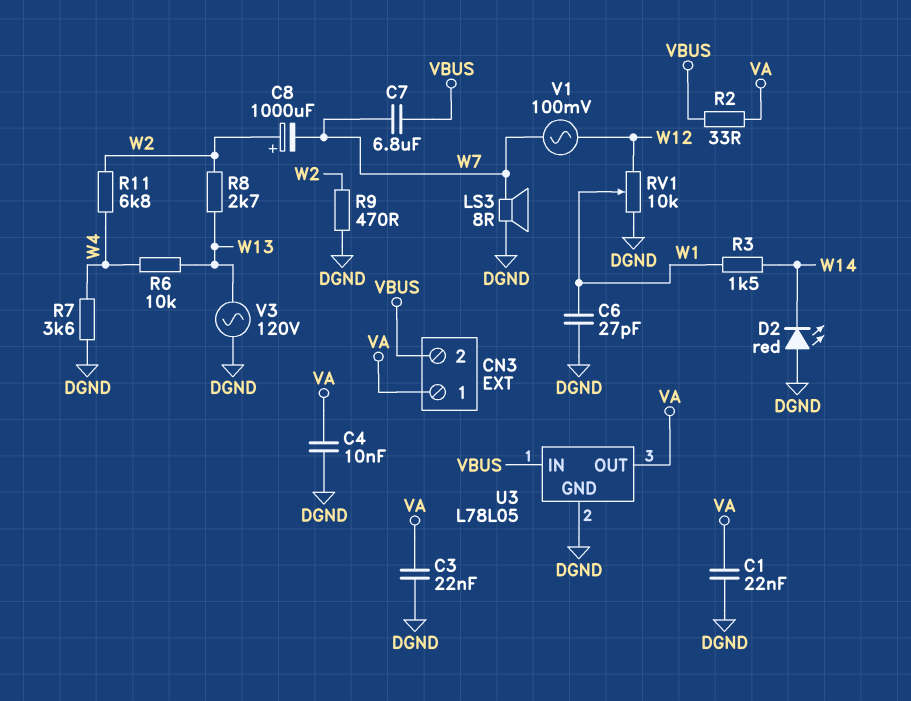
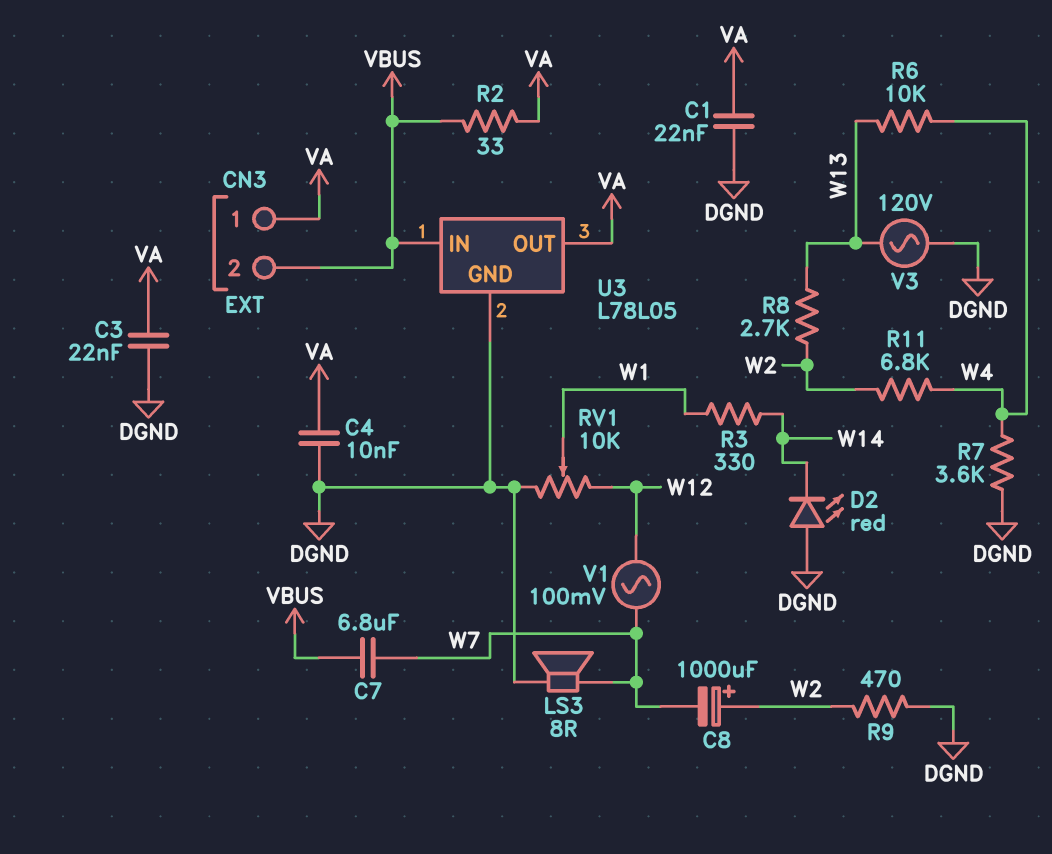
C6: 27pF (DGND, W1) -> none
R3: 1.5k (W1, W14) -> 330 (W1, W14)

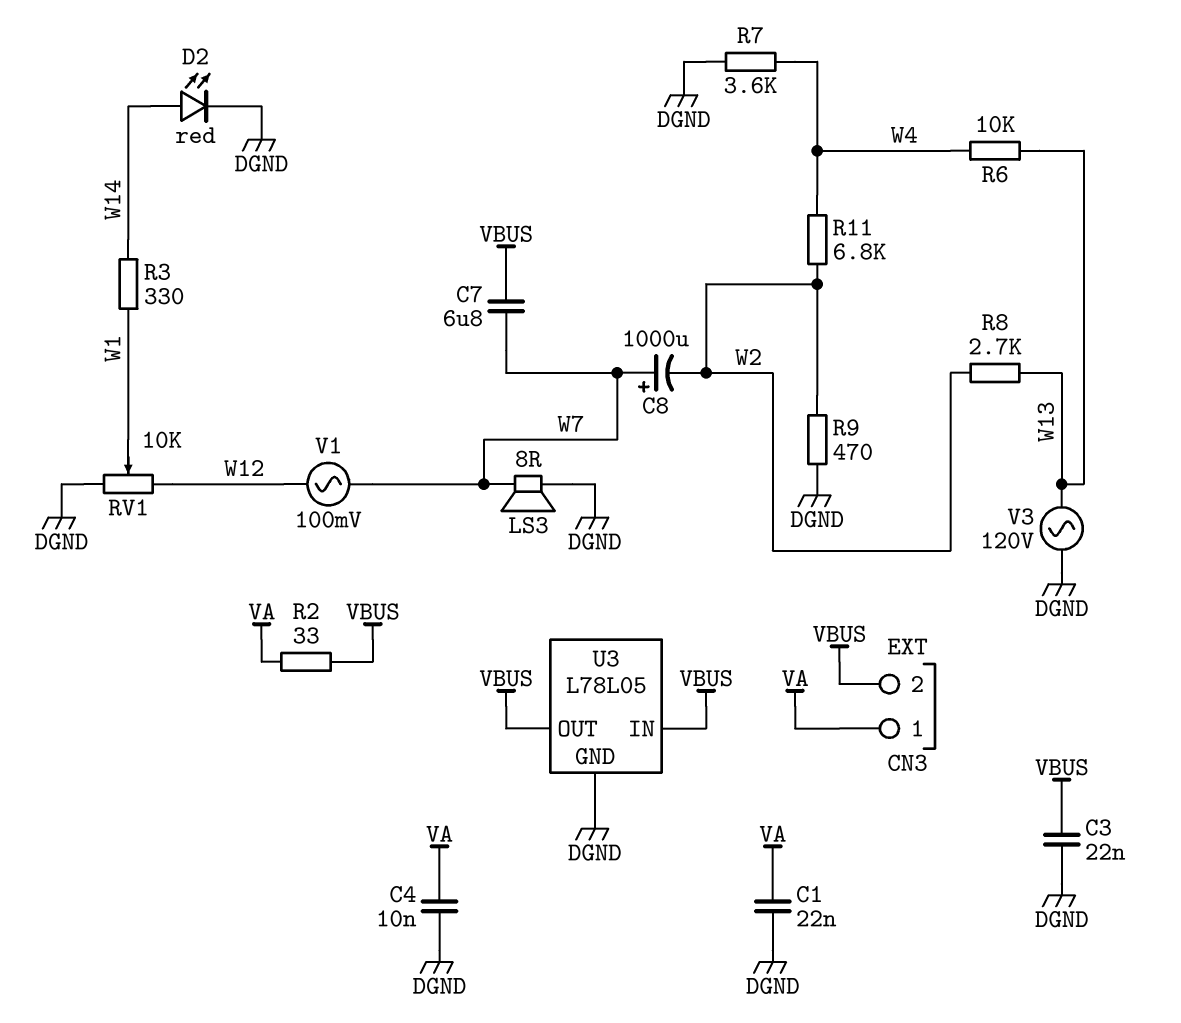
C3: 22nF (DGND, VA) -> 22nF (DGND, VBUS)
C8: 1000uF (plus W2, minus W7) -> 1000uF (plus W7, minus W2)
D2: LED red (A DGND, K W14) -> LED red (A W14, K DGND)
U3 pin OUT: VA -> VBUS

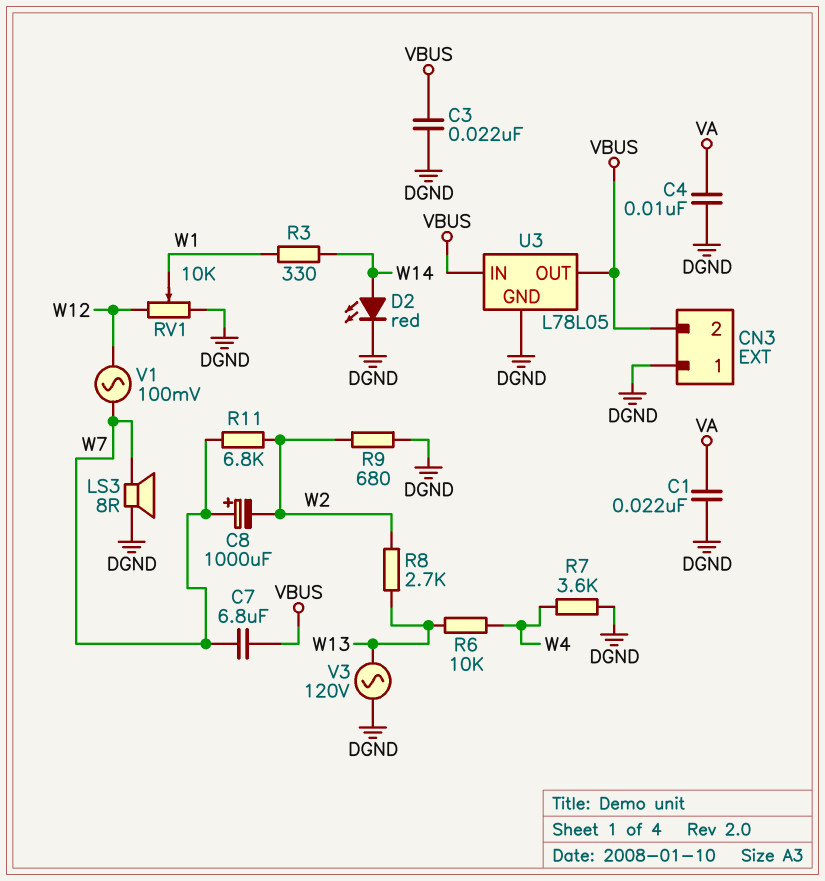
CN3 pin 1: VA -> DGND
R2: 33 (VA, VBUS) -> none
R9: 470 (DGND, W2) -> 680 (DGND, W2)
R11: 6.8k (W2, W4) -> 6.8k (W2, W7)

